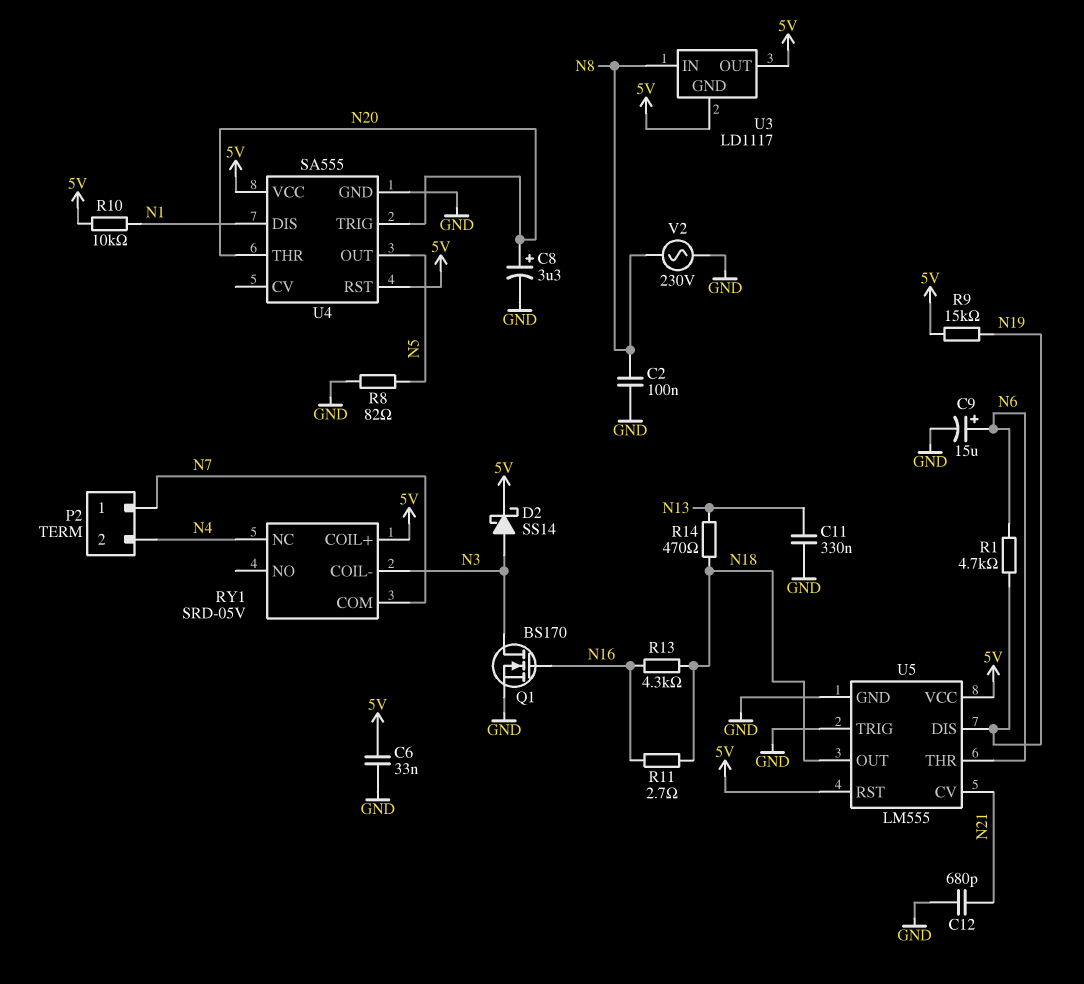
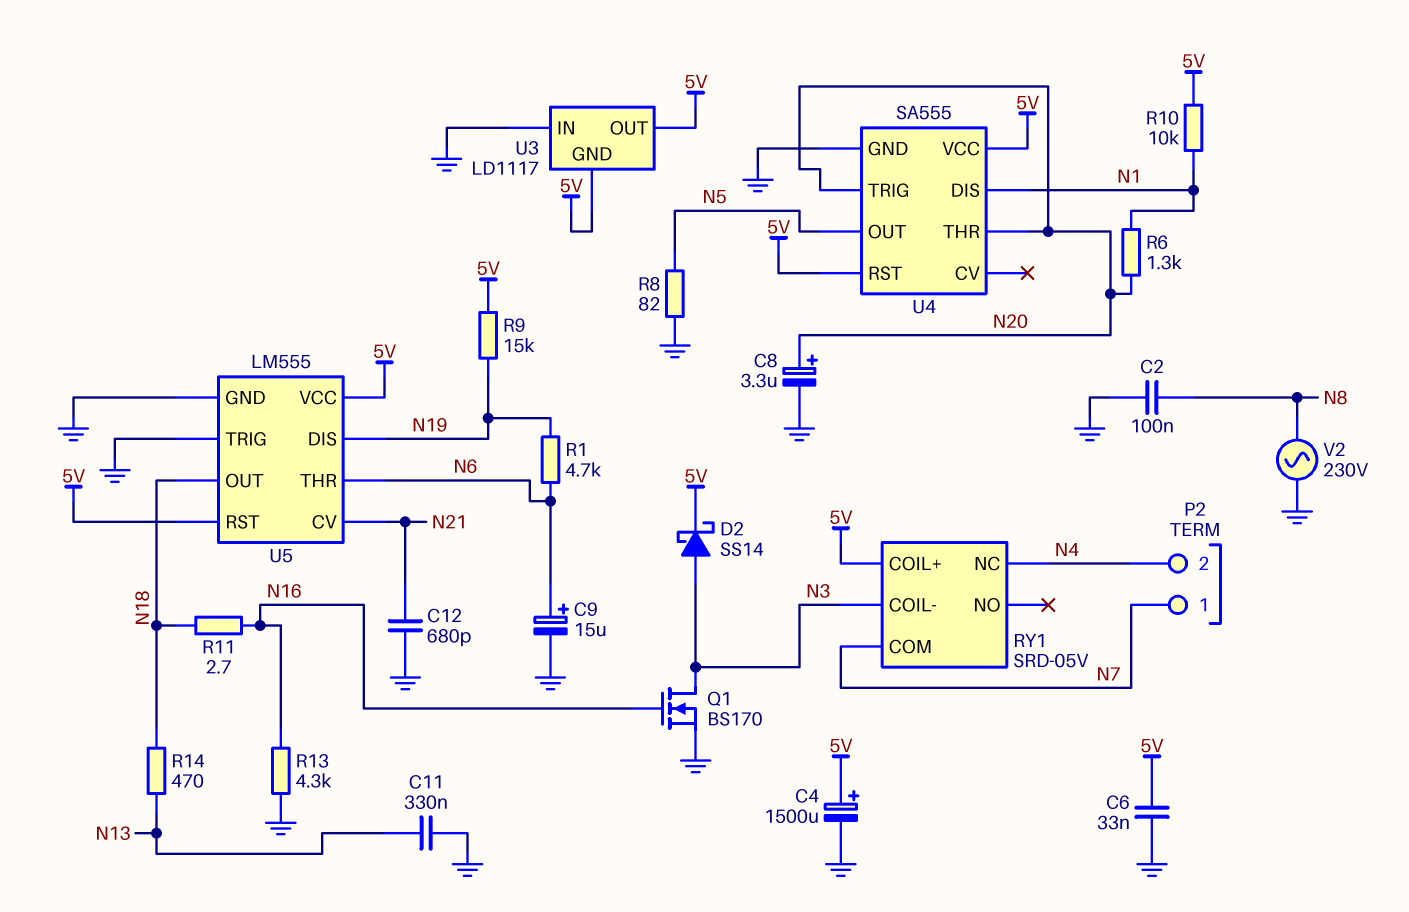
C4: none -> 1500uF (plus 5V, minus GND)
R6: none -> 1.3k (N1, N20)
R13: 4.3k (N16, N18) -> 4.3k (GND, N16)
U3 pin IN: N8 -> GND

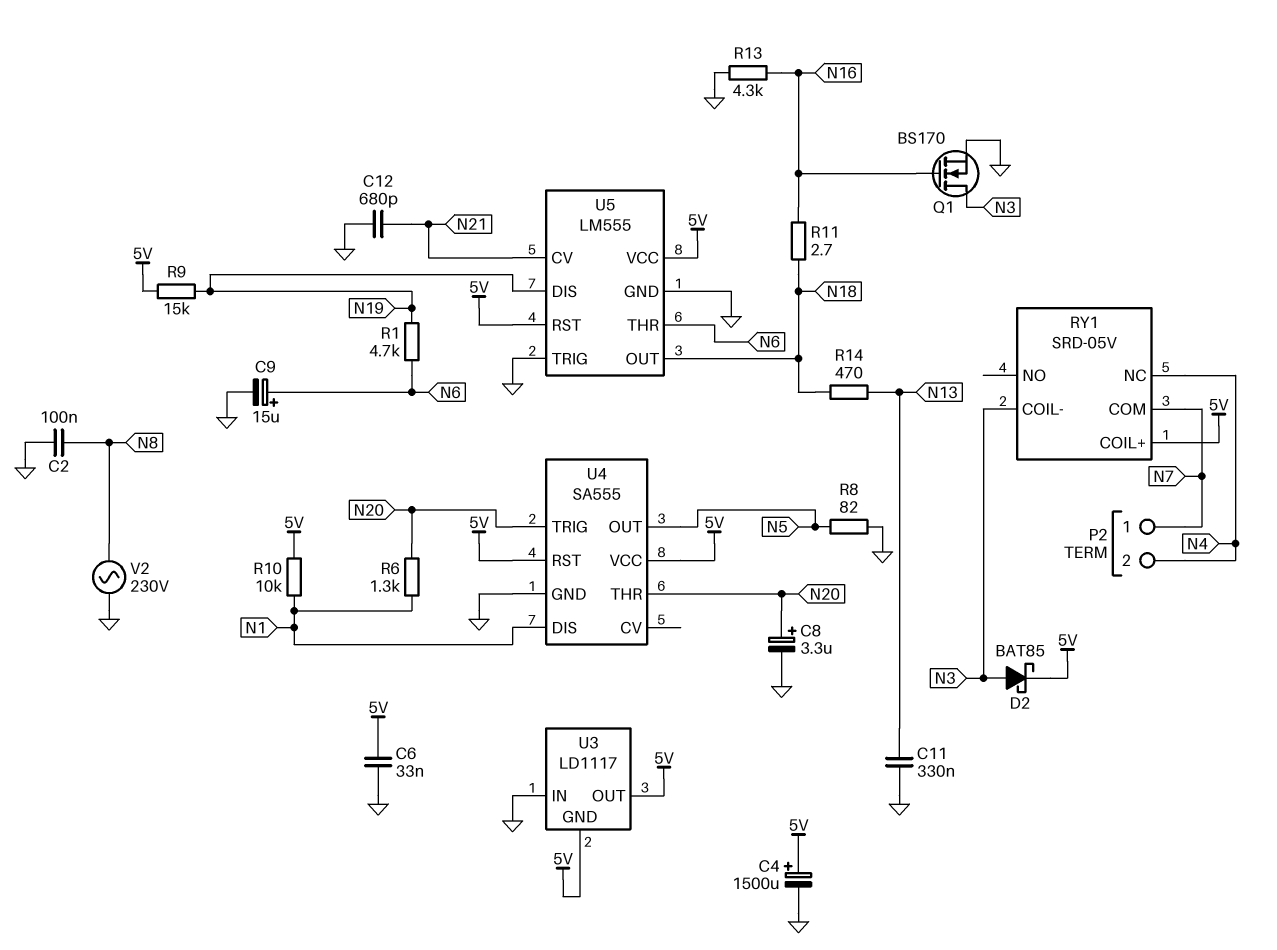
D2: schottky SS14 (A N3, K 5V) -> schottky BAT85 (A N3, K 5V)

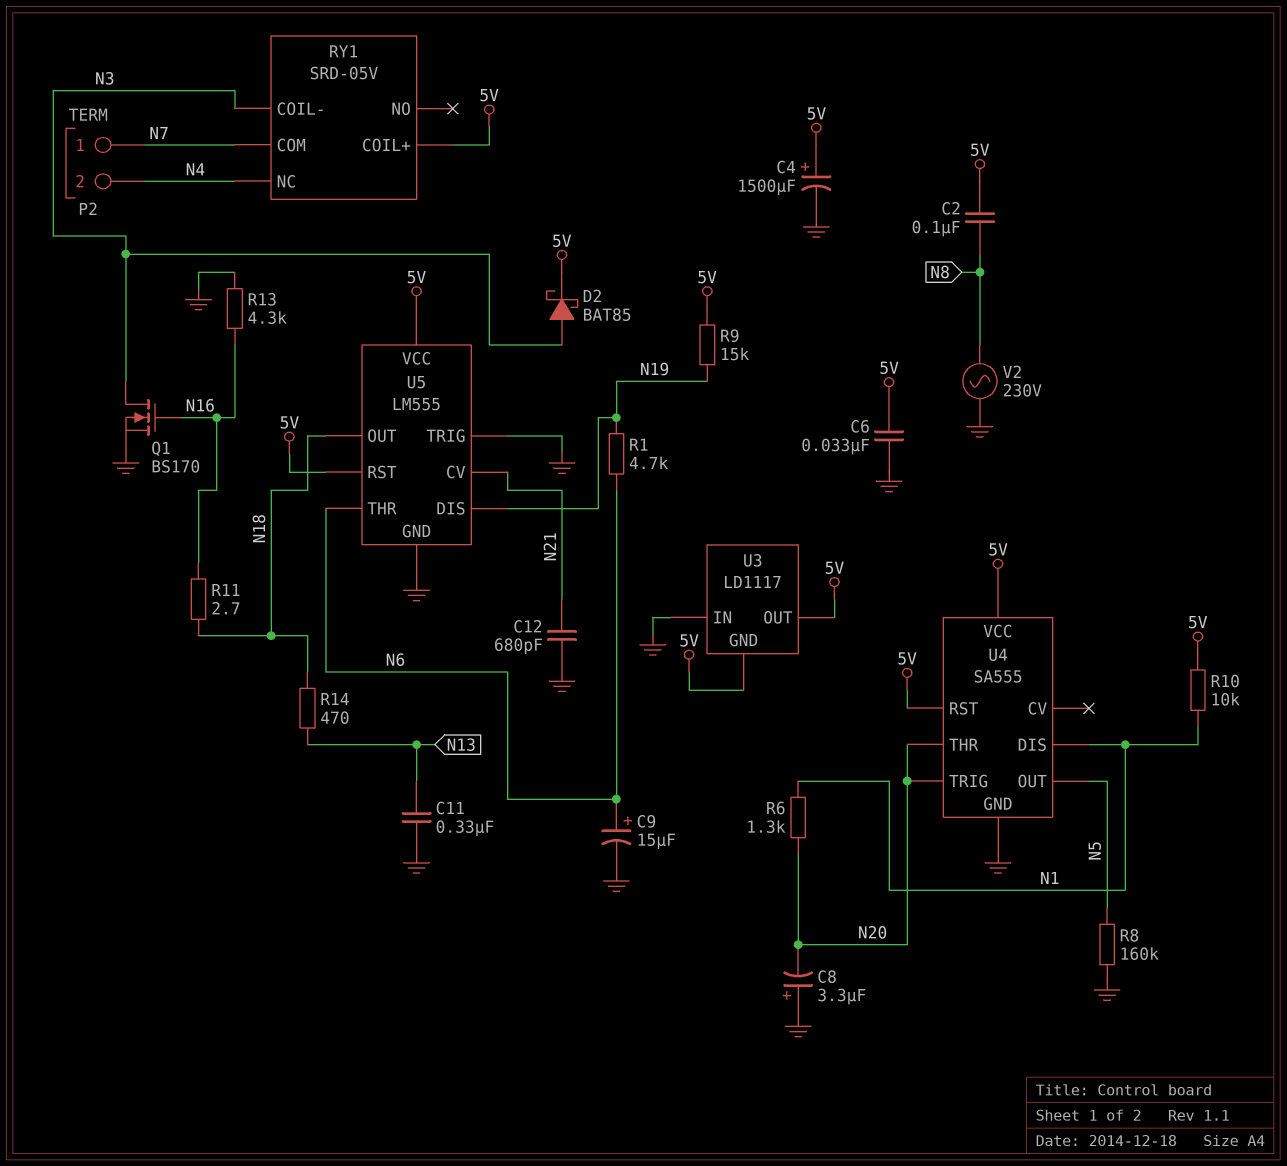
C2: 100nF (GND, N8) -> 100nF (5V, N8)
C8: 3.3uF (plus N20, minus GND) -> 3.3uF (plus GND, minus N20)
R8: 82 (GND, N5) -> 160k (GND, N5)

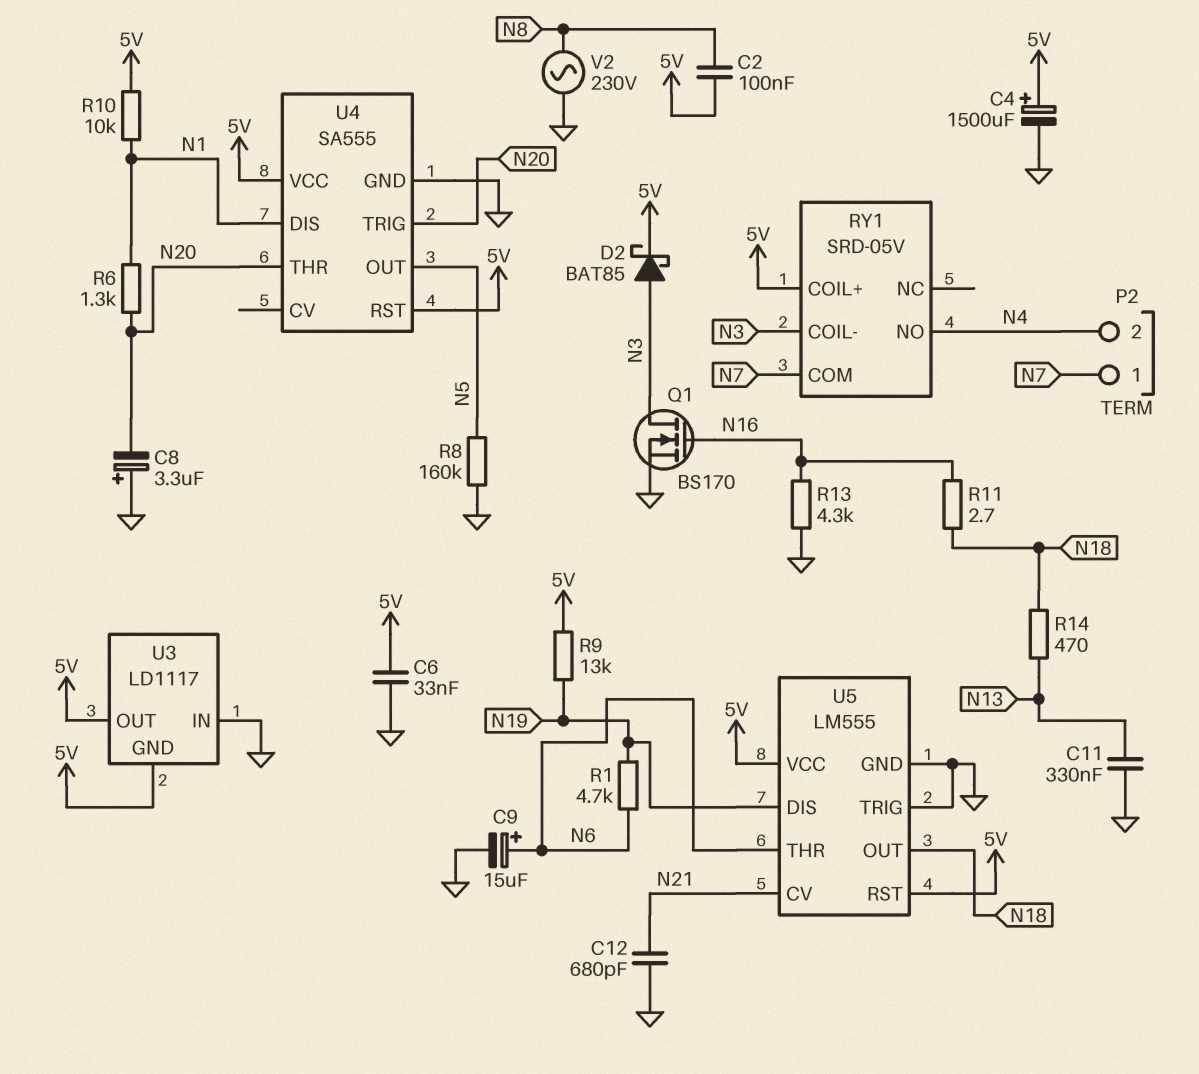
R9: 15k (5V, N19) -> 13k (5V, N19)
RY1 pin NC: N4 -> none
RY1 pin NO: none -> N4

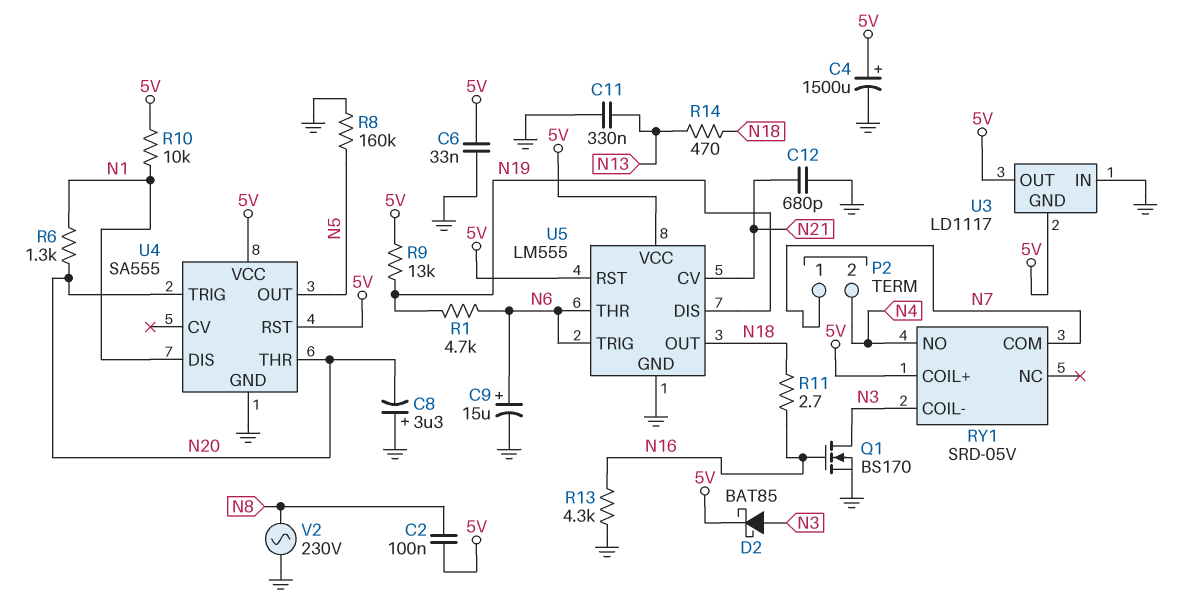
U5 pin TRIG: GND -> N6

